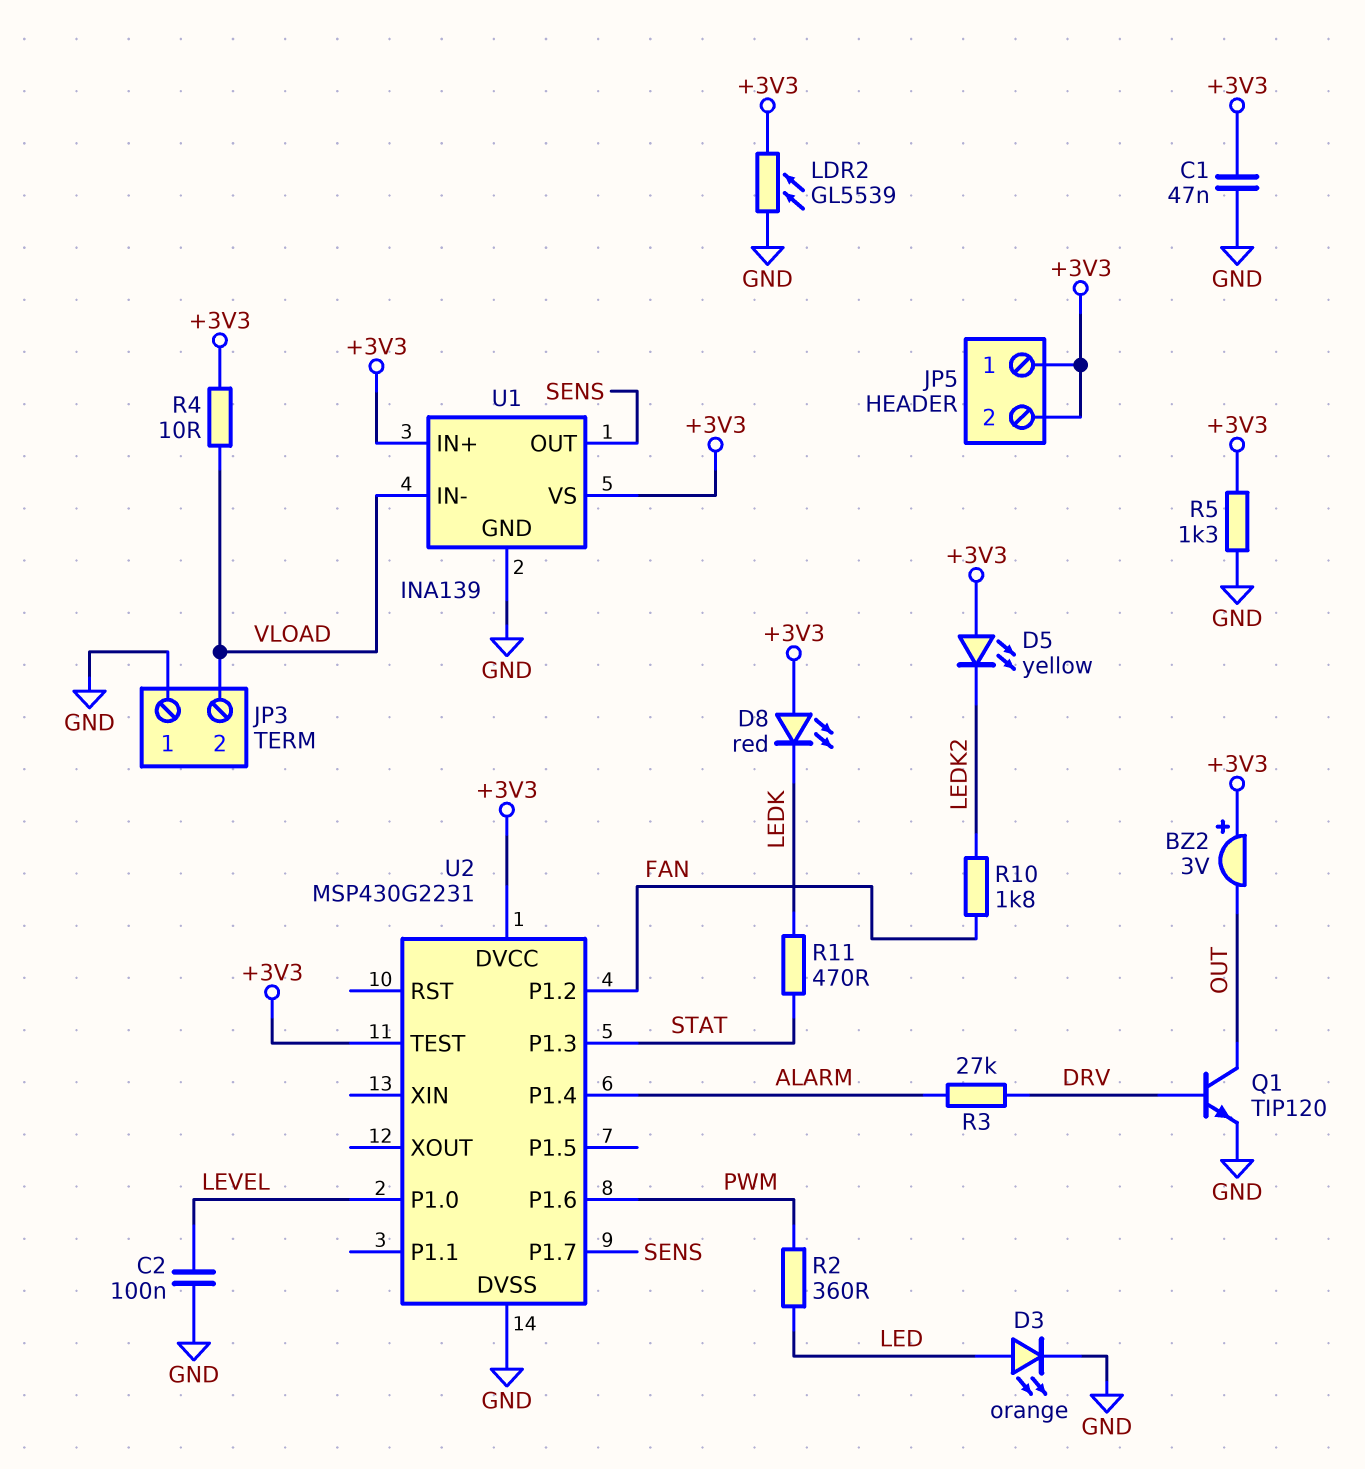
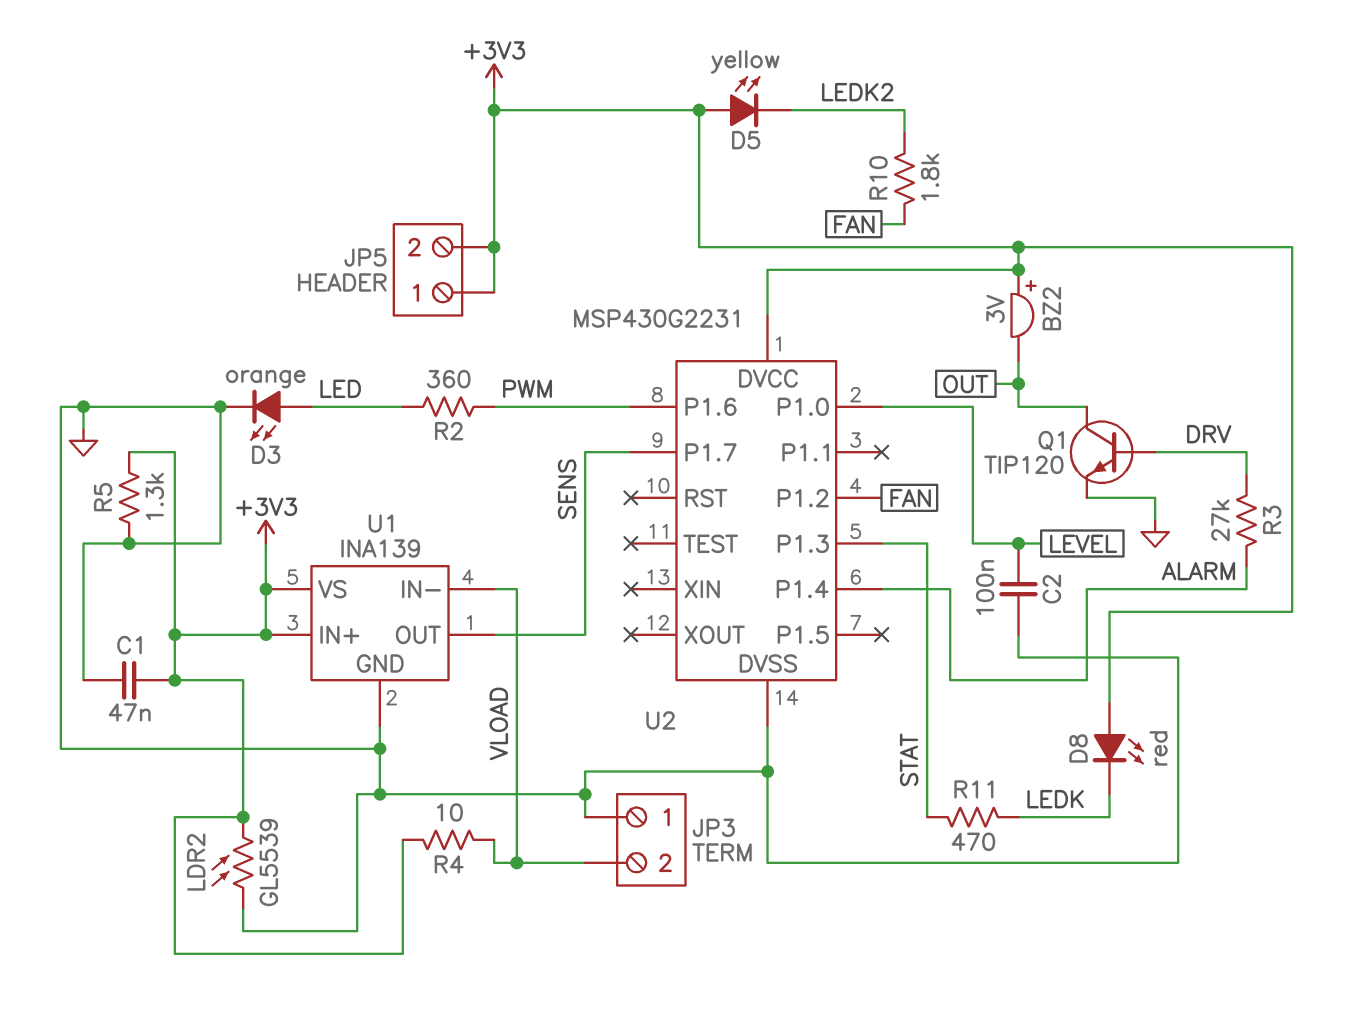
U2 pin TEST: +3V3 -> none

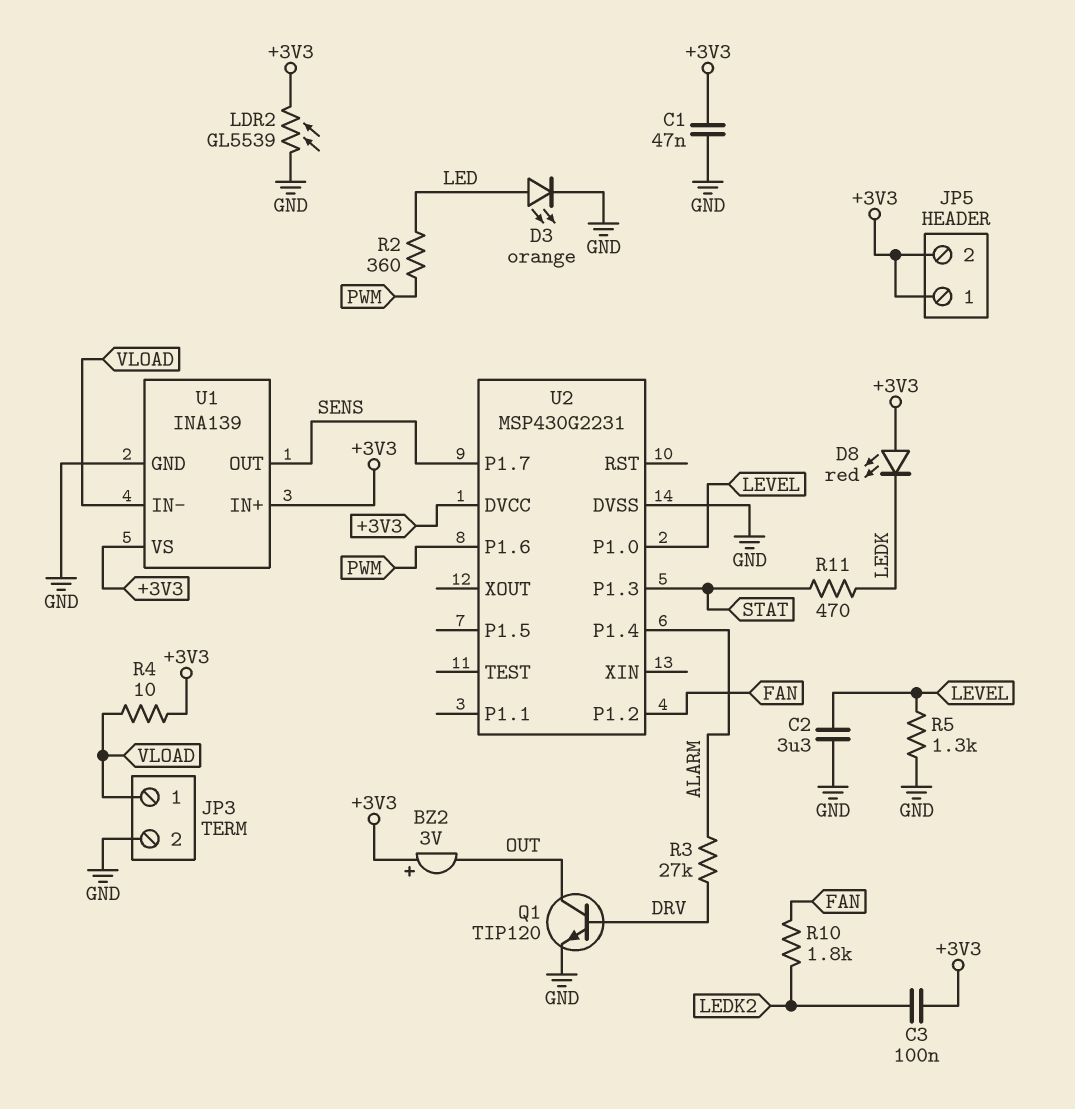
C2: 100nF (GND, LEVEL) -> 3.3uF (GND, LEVEL)
C3: none -> 100nF (+3V3, LEDK2)
D5: LED yellow (A +3V3, K LEDK2) -> none
JP3 pin 1: GND -> VLOAD
JP3 pin 2: VLOAD -> GND
R5: 1.3k (+3V3, GND) -> 1.3k (GND, LEVEL)

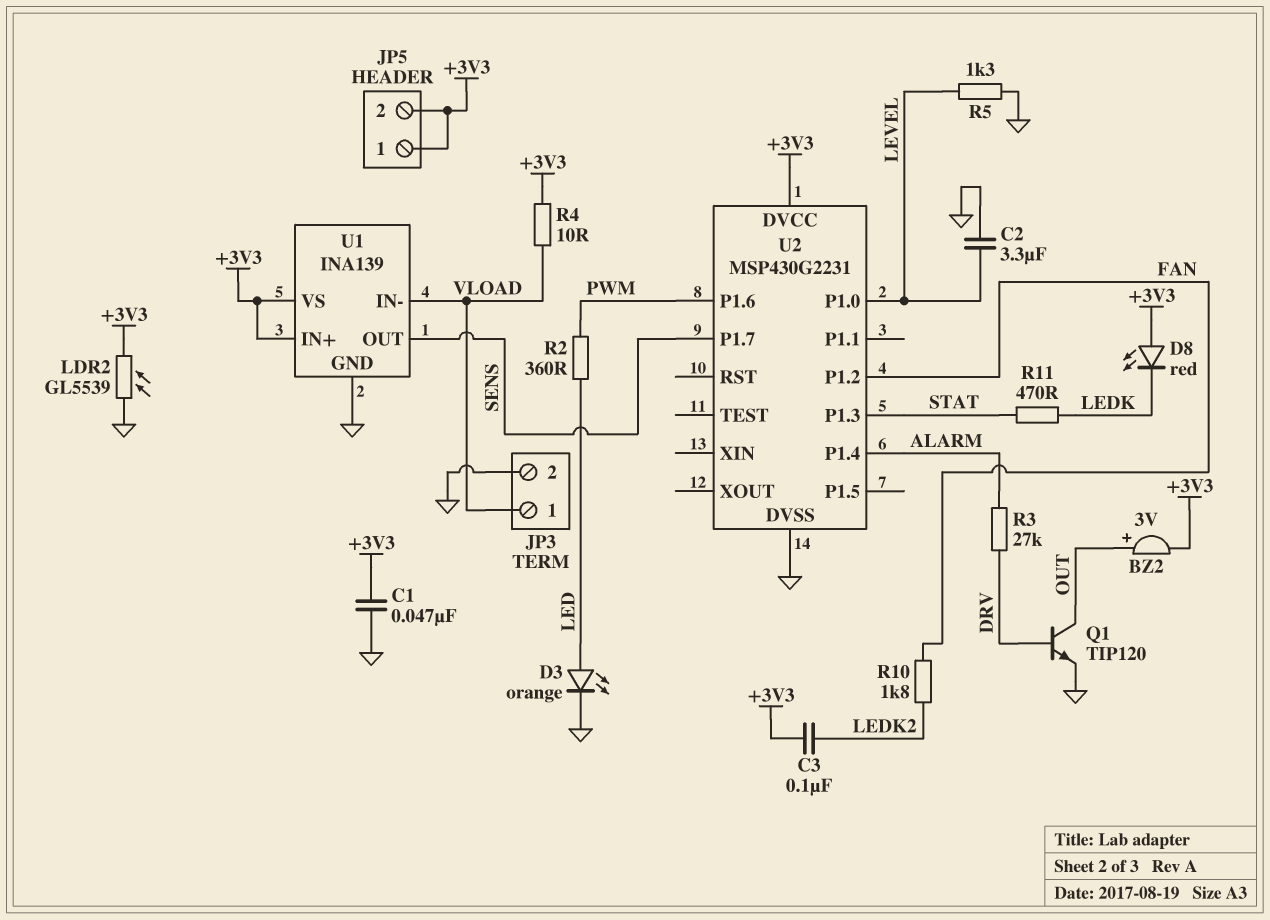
BZ2: buzzer 3V (plus +3V3, minus OUT) -> buzzer 3V (plus OUT, minus +3V3)

